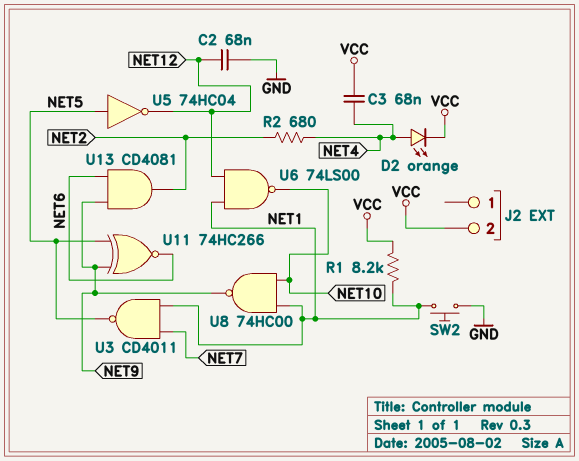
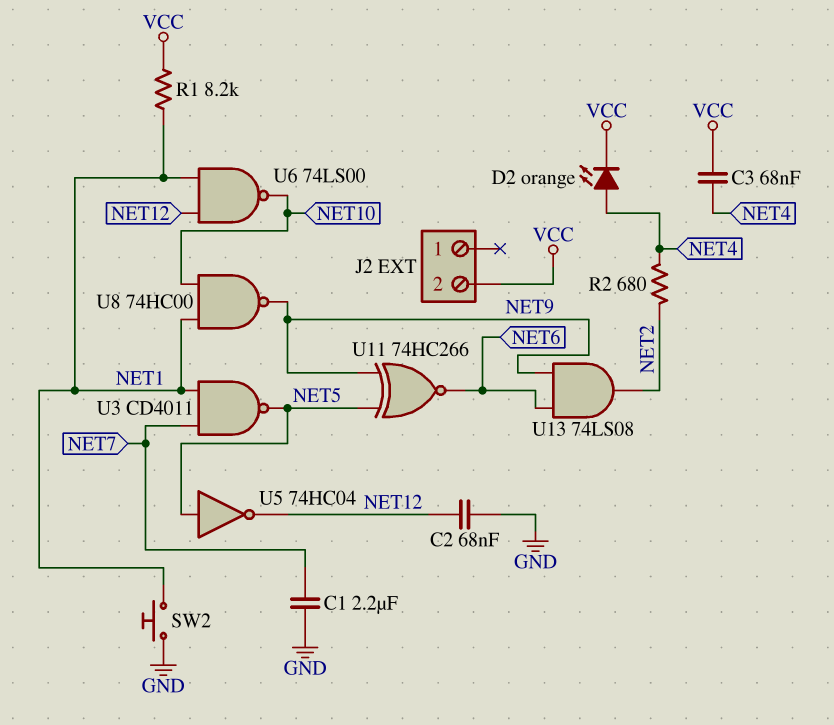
C1: none -> 2.2uF (GND, NET7)
U13: AND CD4081 (in NET6, in NET9, out NET2) -> AND 74LS08 (in NET6, in NET9, out NET2)

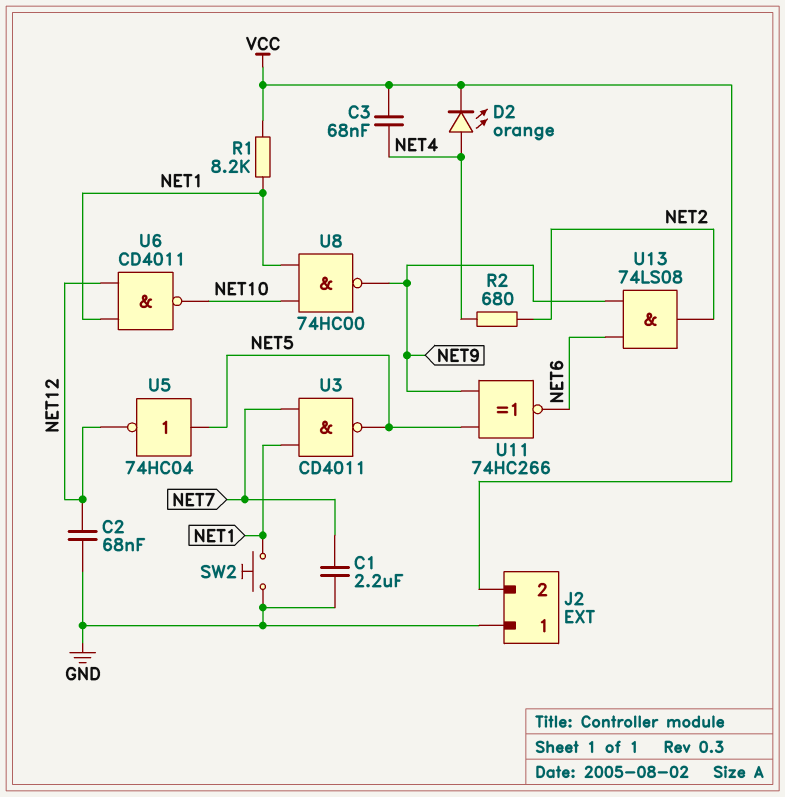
J2 pin 1: none -> GND
U6: NAND 74LS00 (in NET1, in NET12, out NET10) -> NAND CD4011 (in NET1, in NET12, out NET10)

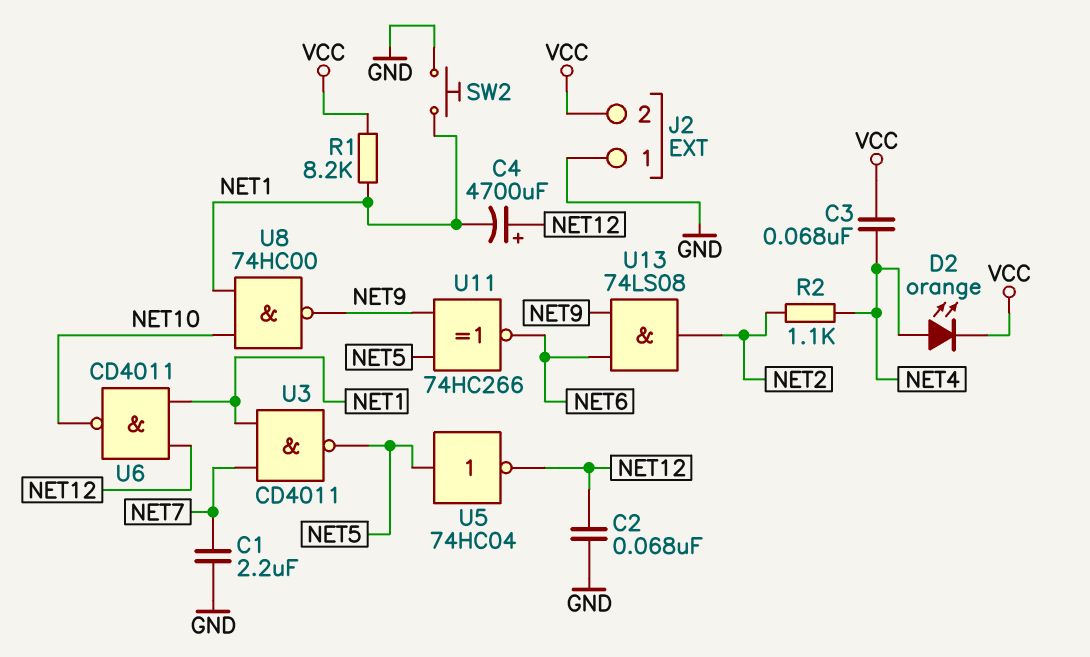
C4: none -> 4700uF (plus NET12, minus NET1)
R2: 680 (NET2, NET4) -> 1.1k (NET2, NET4)

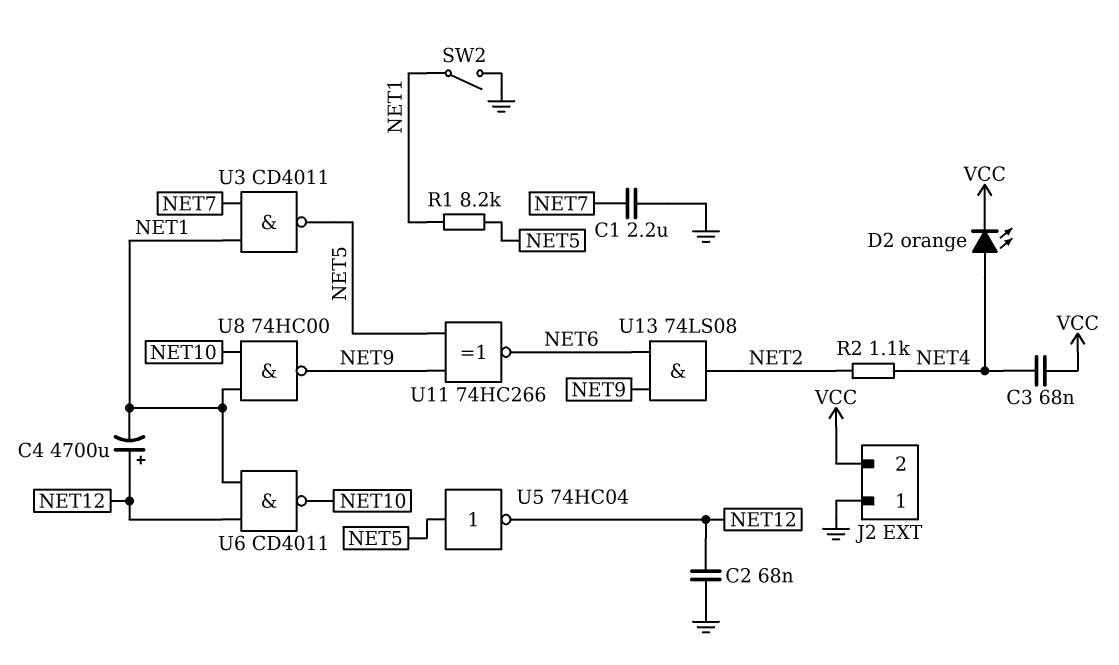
R1: 8.2k (NET1, VCC) -> 8.2k (NET1, NET5)
SW2: button (GND, NET1) -> switch (GND, NET1)

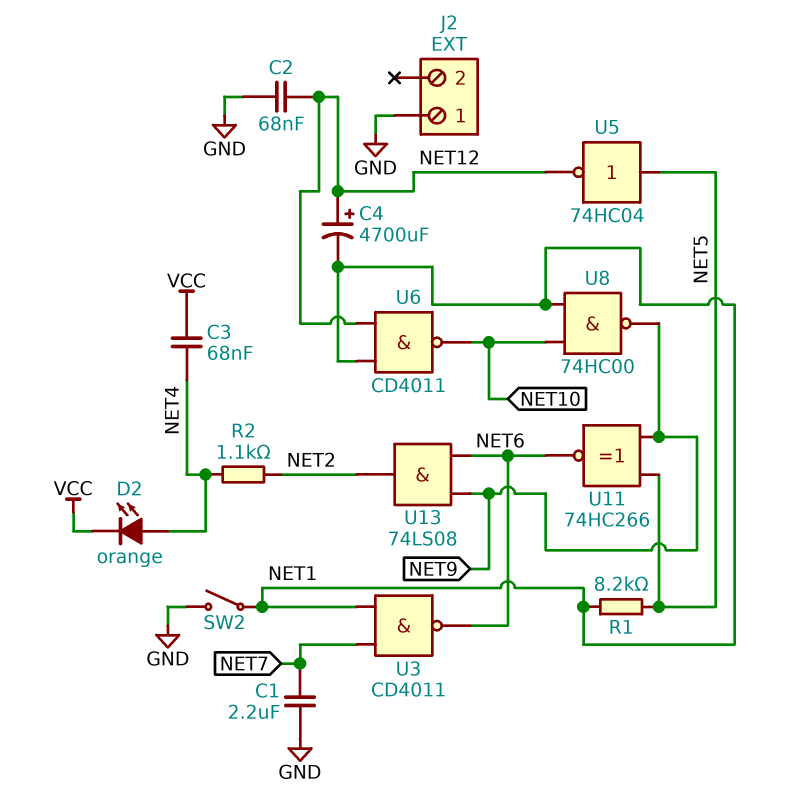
J2 pin 2: VCC -> none
U3: NAND CD4011 (in NET1, in NET7, out NET5) -> NAND CD4011 (in NET1, in NET7, out NET6)

